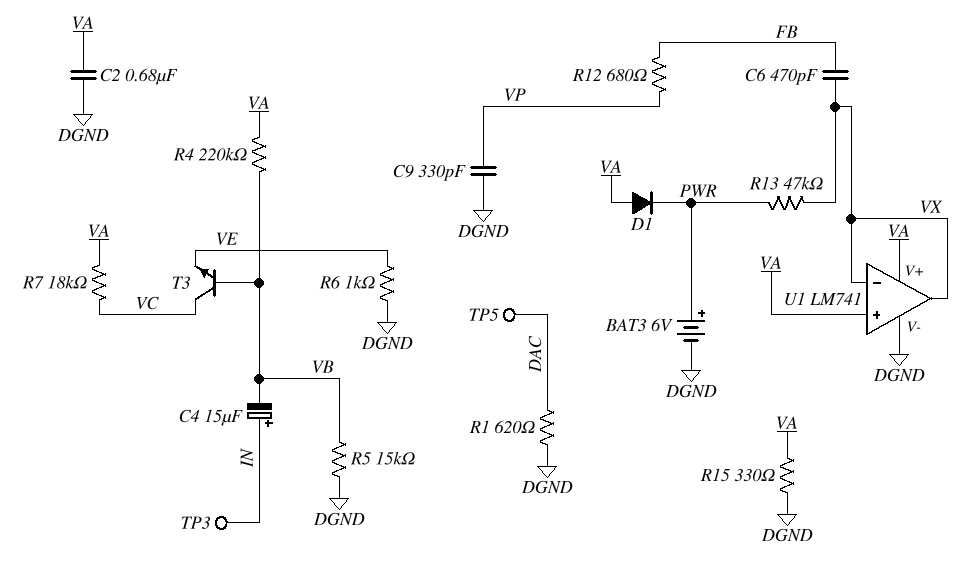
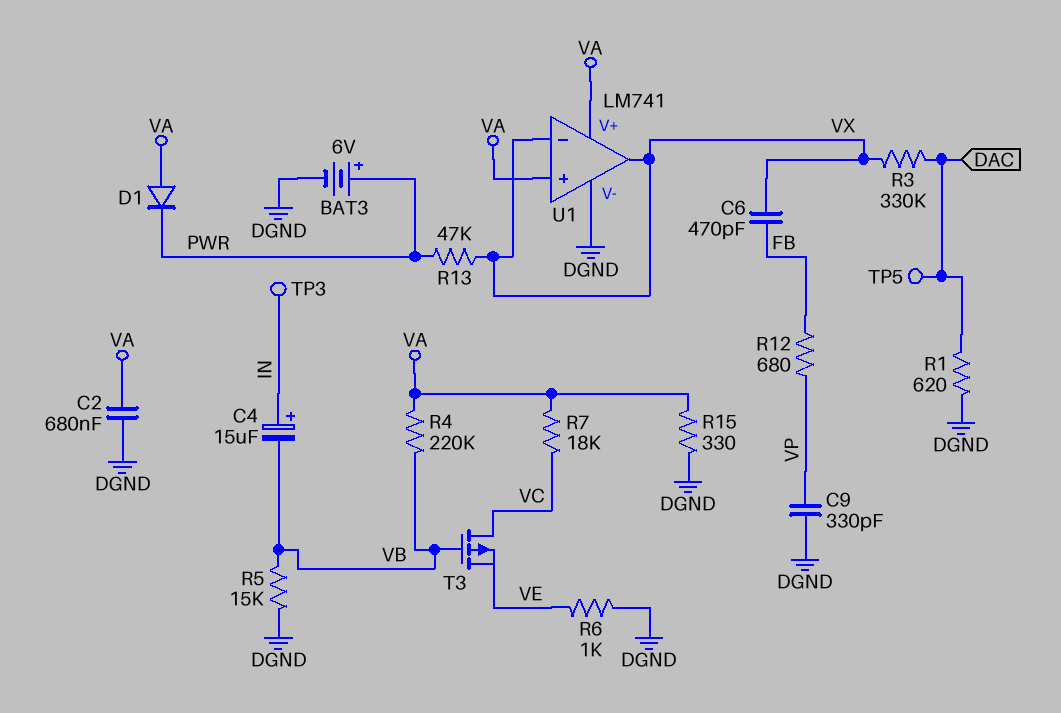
R3: none -> 330k (DAC, VX)
T3: NPN (B VB, C VC, E VE) -> PMOS (G VB, D VC, S VE)

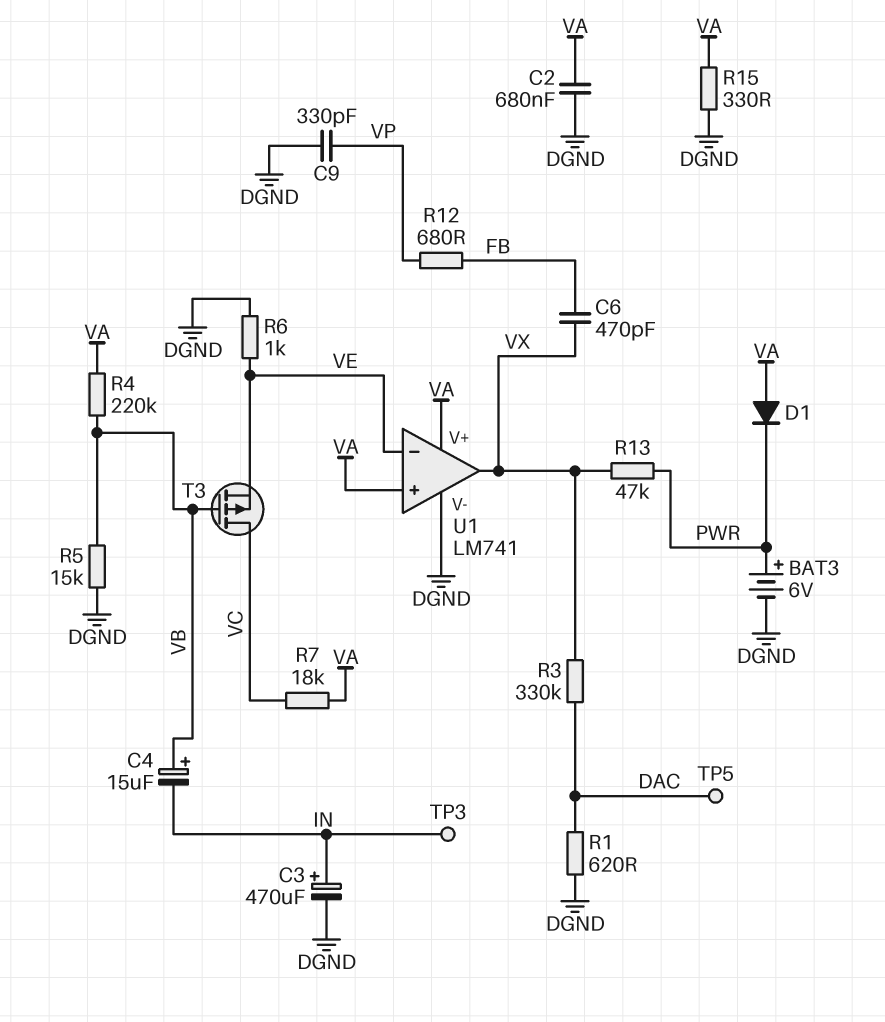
C3: none -> 470uF (plus IN, minus DGND)
C4: 15uF (plus IN, minus VB) -> 15uF (plus VB, minus IN)
U1 pin in-: VX -> VE

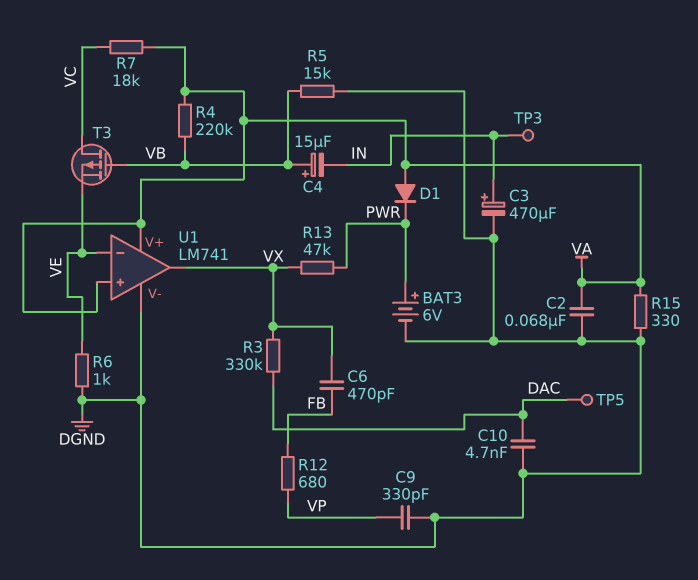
C2: 680nF (DGND, VA) -> 68nF (DGND, VA)
C10: none -> 4.7nF (DAC, DGND)
R1: 620 (DAC, DGND) -> none

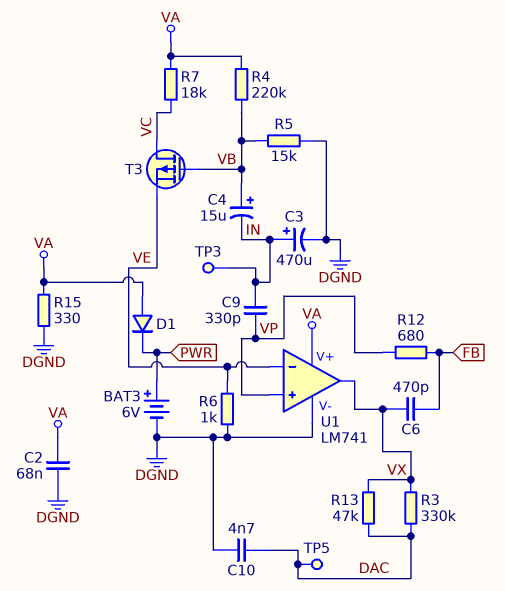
C9: 330pF (DGND, VP) -> 330pF (IN, VP)
R13: 47k (PWR, VX) -> 47k (DAC, VX)
U1 pin in+: VA -> VP

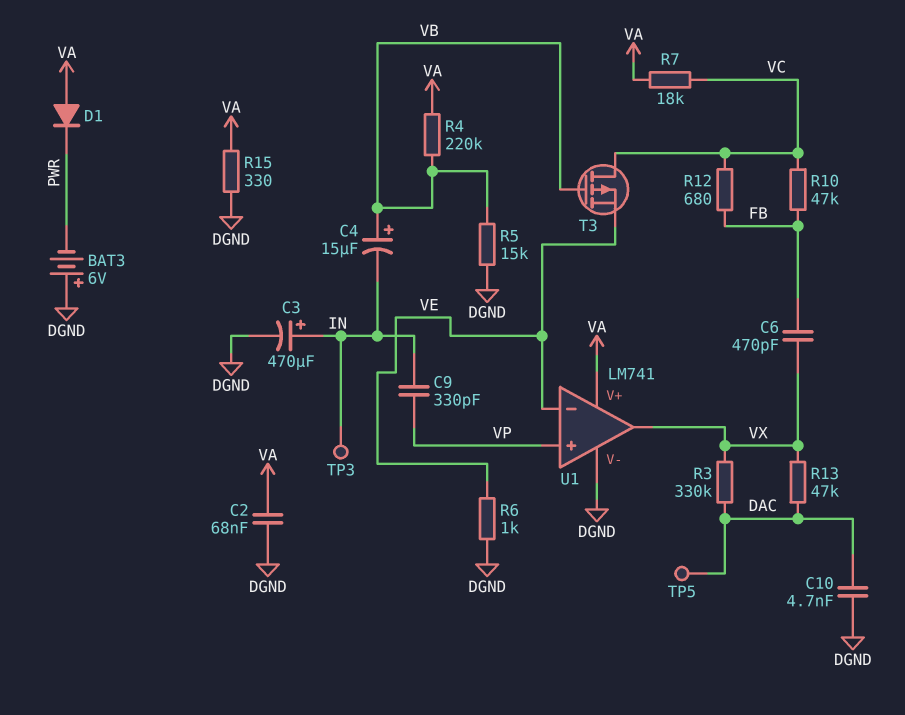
BAT3: 6V (plus PWR, minus DGND) -> 6V (plus DGND, minus PWR)
R10: none -> 47k (FB, VC)
R12: 680 (FB, VP) -> 680 (FB, VC)

